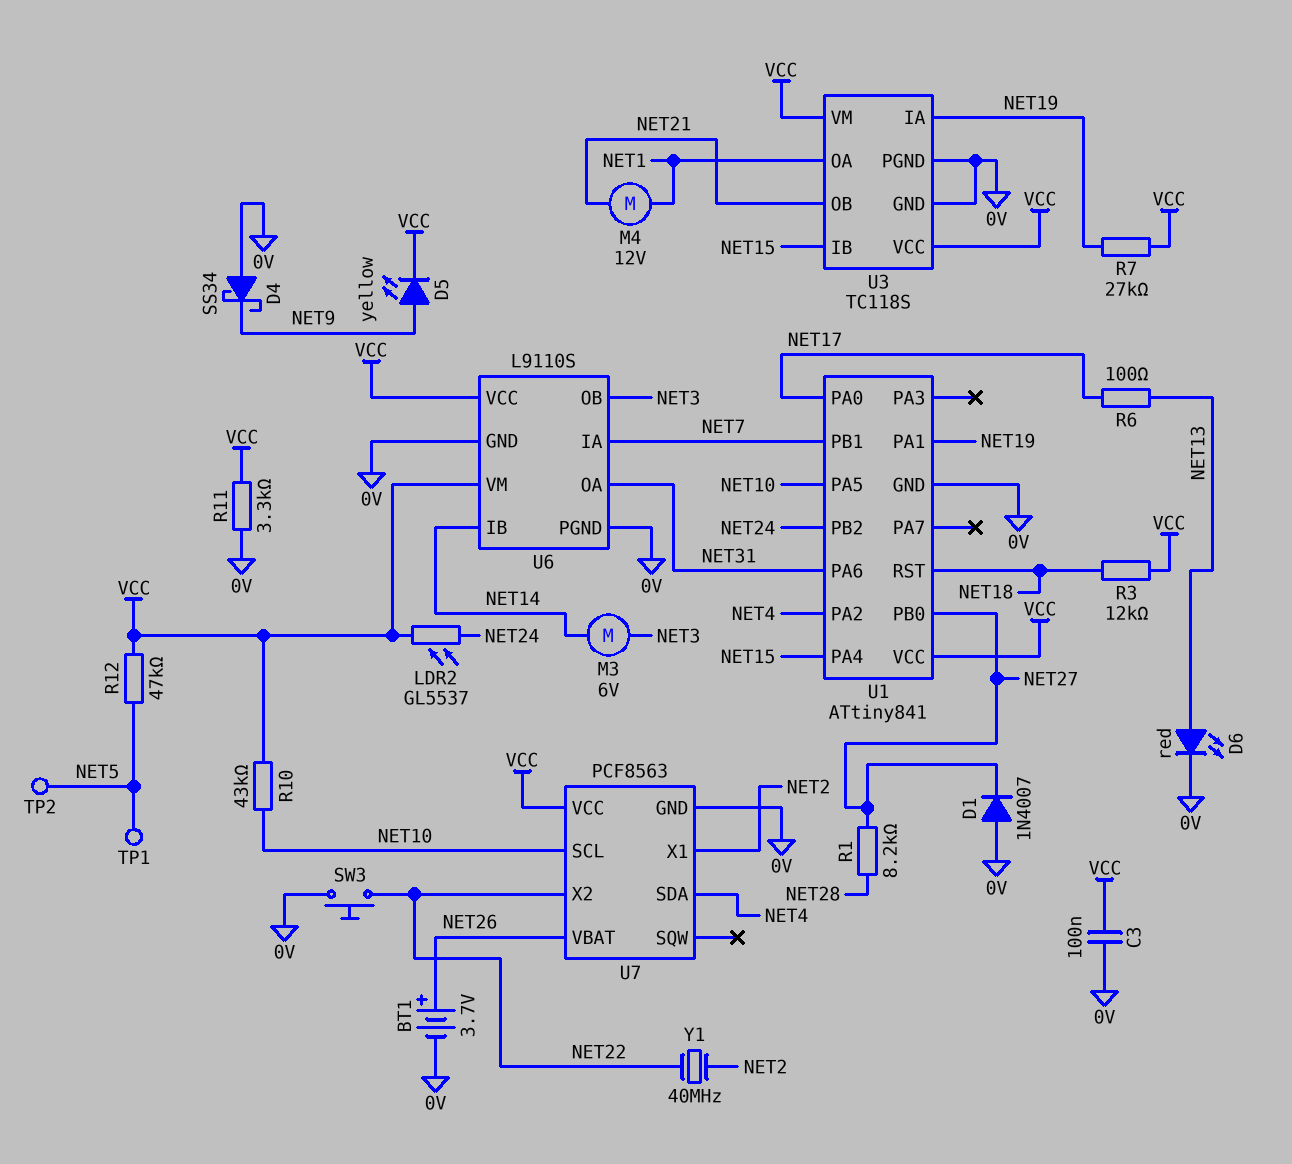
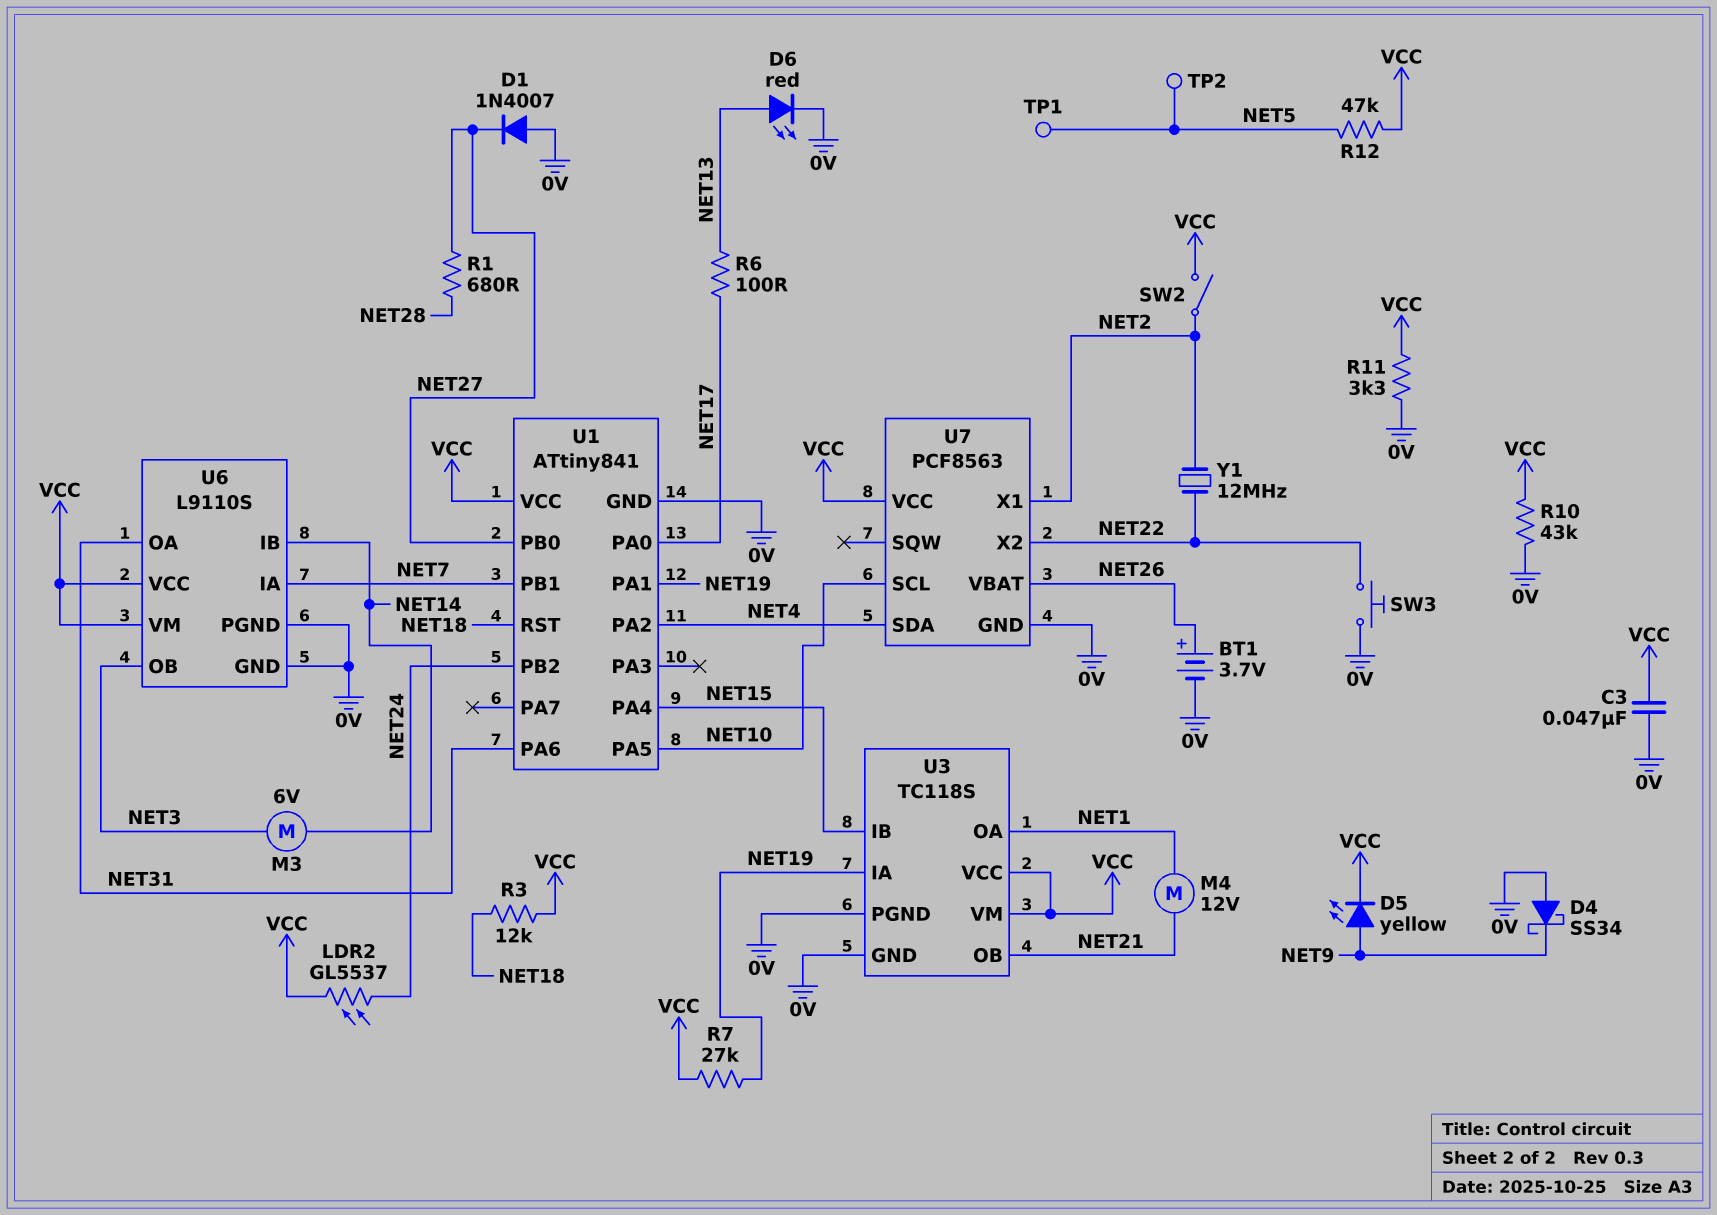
C3: 100nF (0V, VCC) -> 47nF (0V, VCC)
R1: 8.2k (NET27, NET28) -> 680 (NET27, NET28)
R10: 43k (NET10, VCC) -> 43k (0V, VCC)
SW2: none -> switch (NET2, VCC)
Y1: 40MHz (NET2, NET22) -> 12MHz (NET2, NET22)

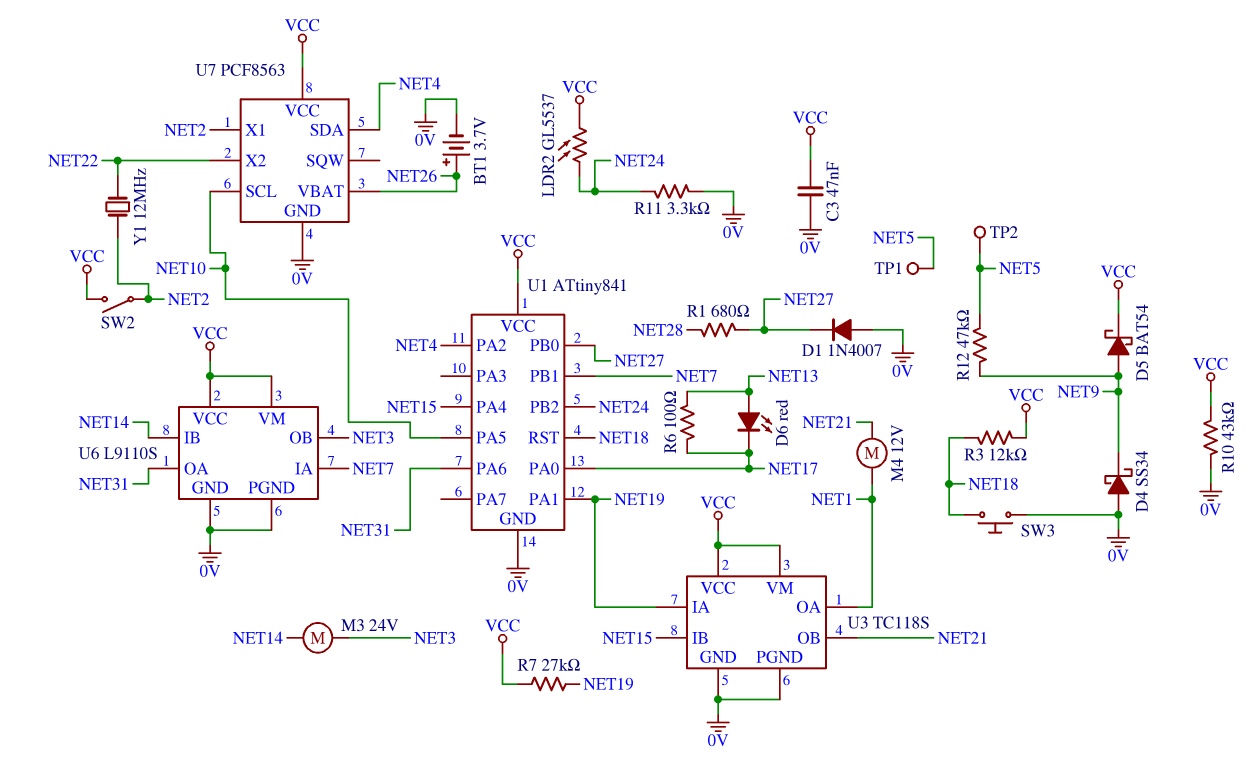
D5: LED yellow (A NET9, K VCC) -> schottky BAT54 (A NET9, K VCC)
D6: LED red (A NET13, K 0V) -> LED red (A NET13, K NET17)
M3: motor 6V (NET3, NET14) -> motor 24V (NET3, NET14)
R11: 3.3k (0V, VCC) -> 3.3k (0V, NET24)
R12: 47k (NET5, VCC) -> 47k (NET5, NET9)
SW3: button (0V, NET22) -> button (0V, NET18)

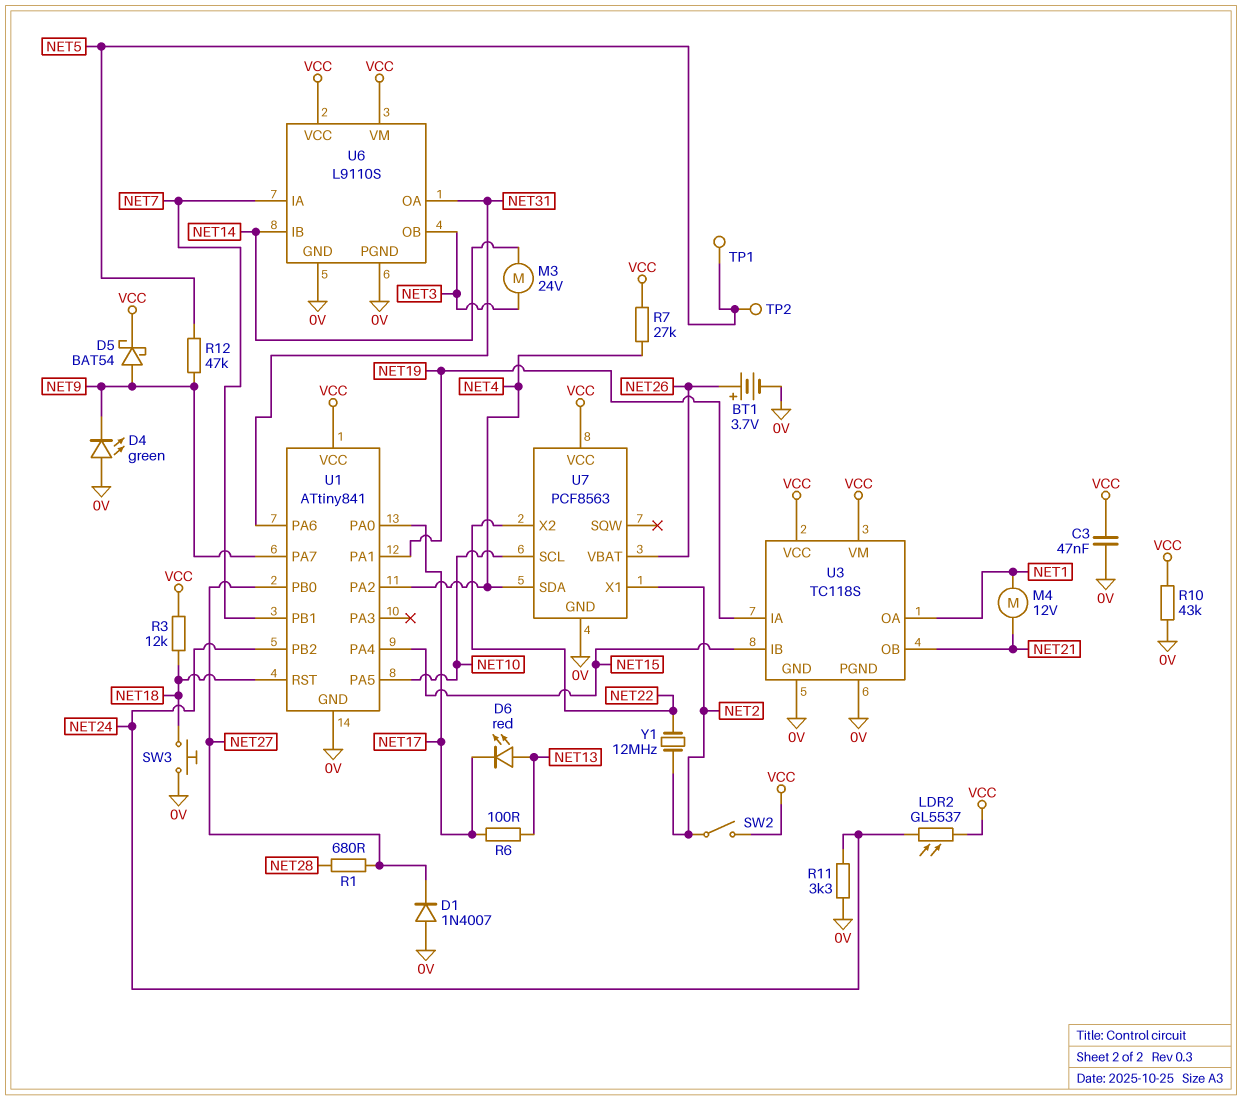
D4: schottky SS34 (A 0V, K NET9) -> LED green (A 0V, K NET9)
R7: 27k (NET19, VCC) -> 27k (NET4, VCC)
U1 pin PA7: none -> NET9

